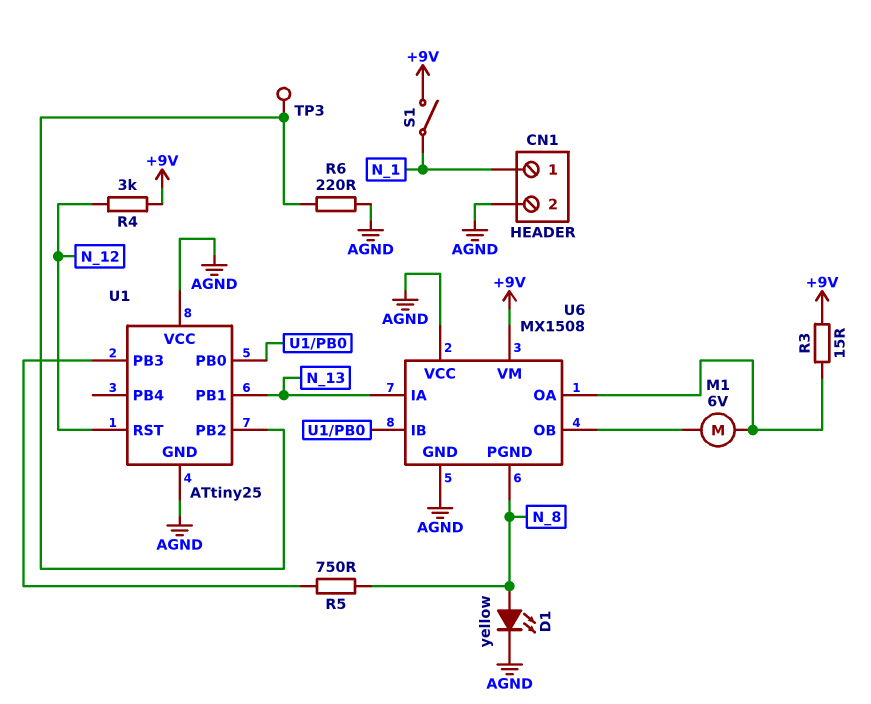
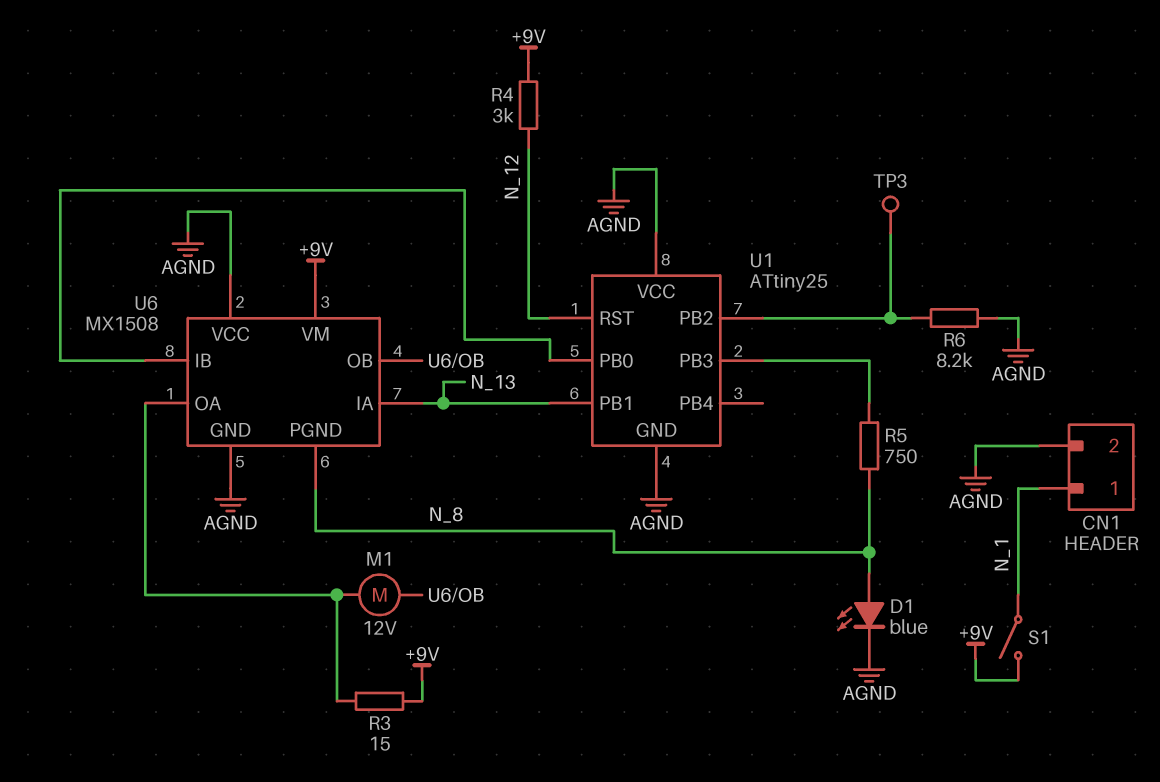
D1: LED yellow (A N_8, K AGND) -> LED blue (A N_8, K AGND)
M1: motor 6V (U6/OA, U6/OB) -> motor 12V (U6/OA, U6/OB)
R6: 220 (AGND, U1/PB2) -> 8.2k (AGND, U1/PB2)

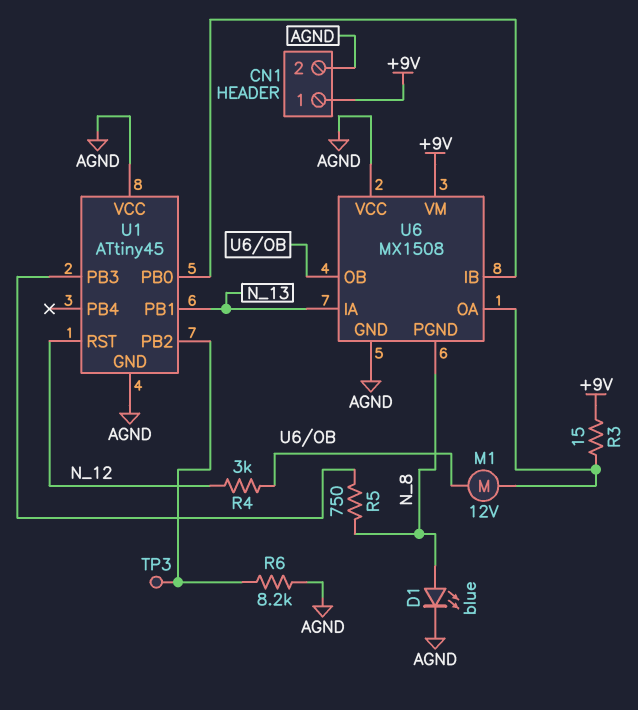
CN1 pin 1: N_1 -> +9V
R4: 3k (+9V, N_12) -> 3k (N_12, U6/OB)
S1: switch (+9V, N_1) -> none
U1: ATtiny25 -> ATtiny45

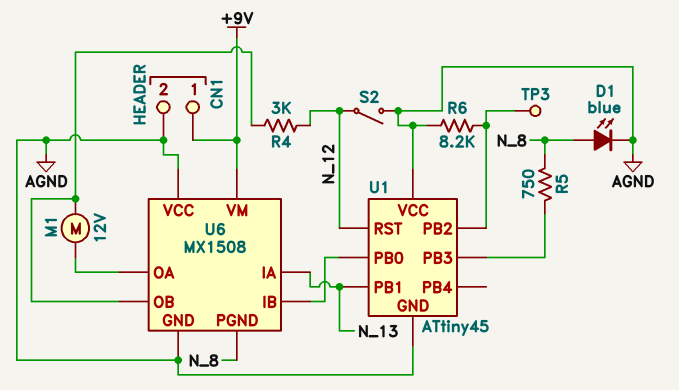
R3: 15 (+9V, U6/OA) -> none
S2: none -> switch (AGND, N_12)

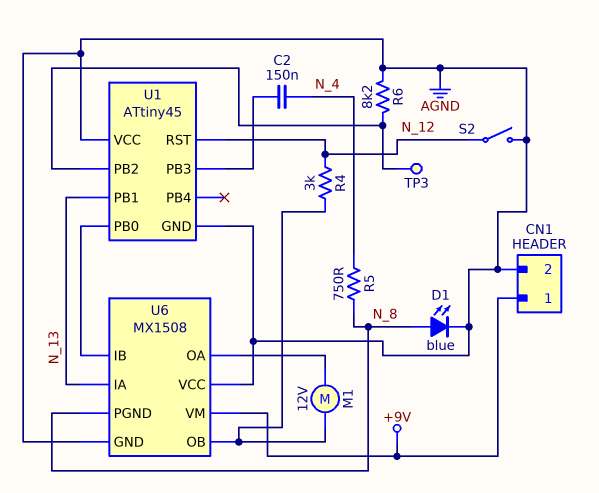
C2: none -> 150nF (N_4, U1/PB3)
R5: 750 (N_8, U1/PB3) -> 750 (N_4, N_8)

